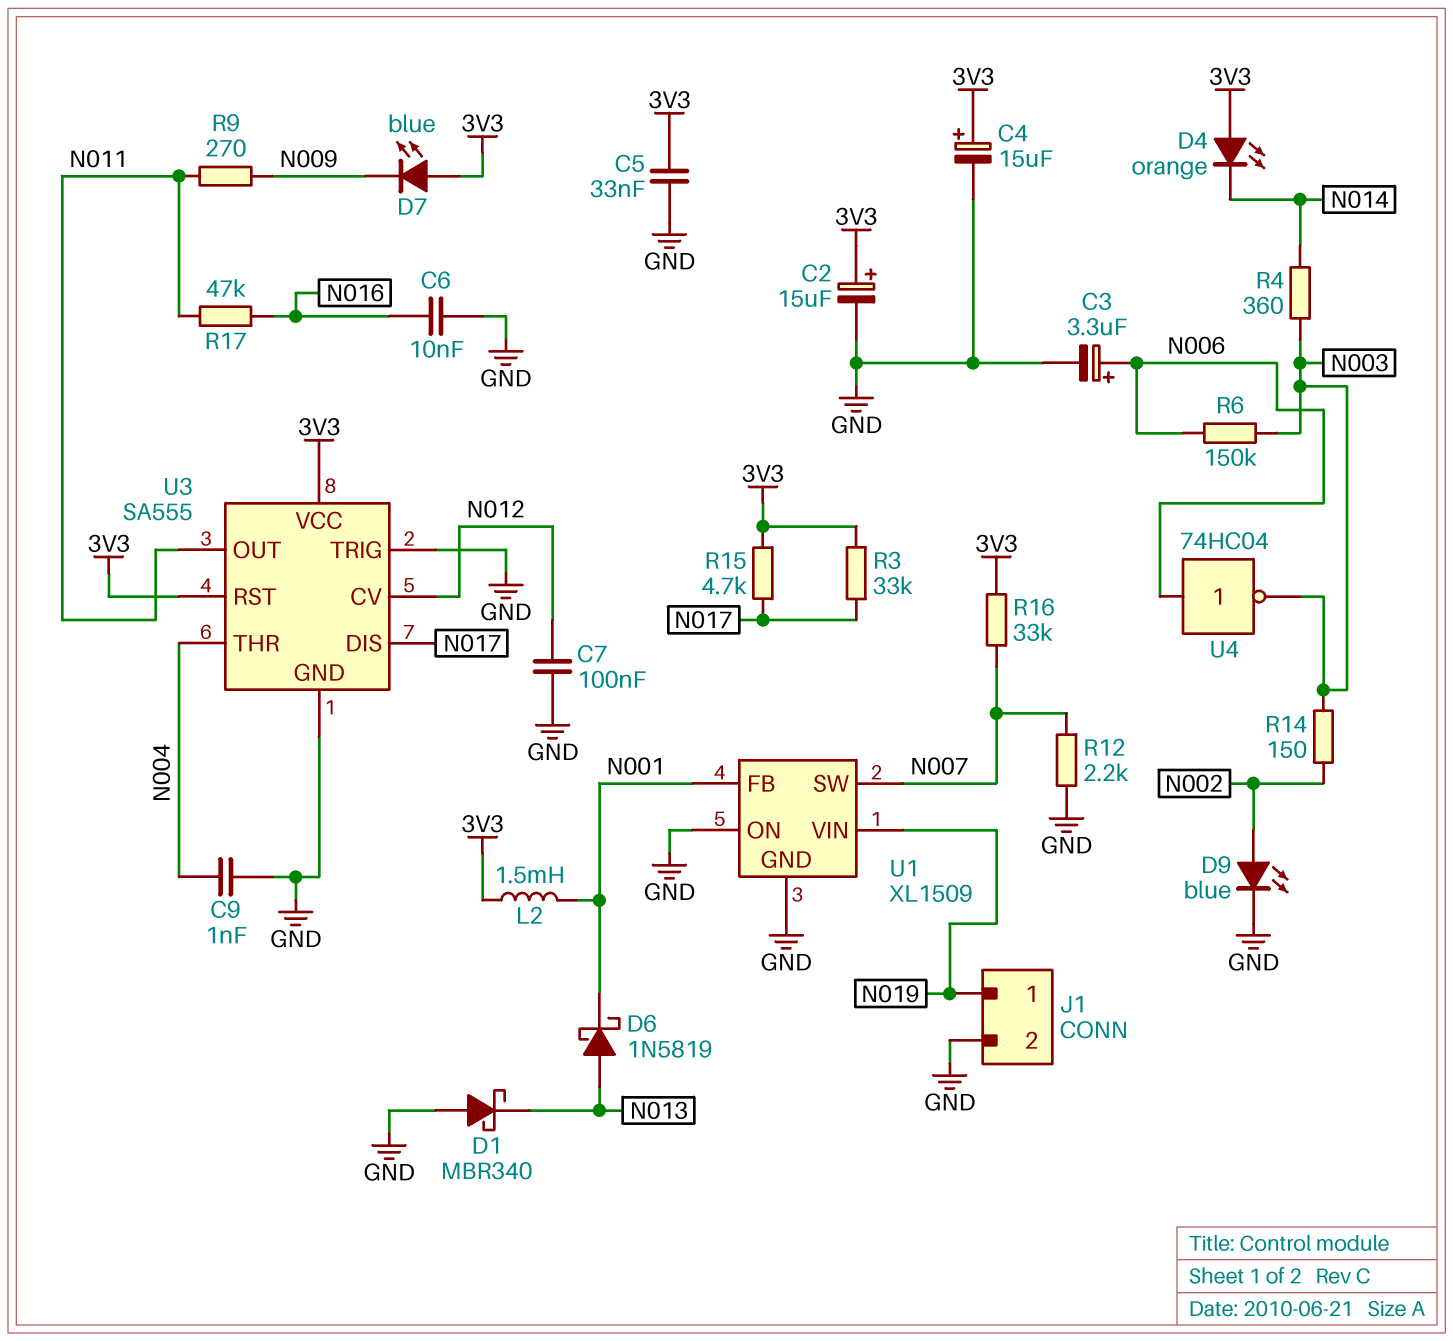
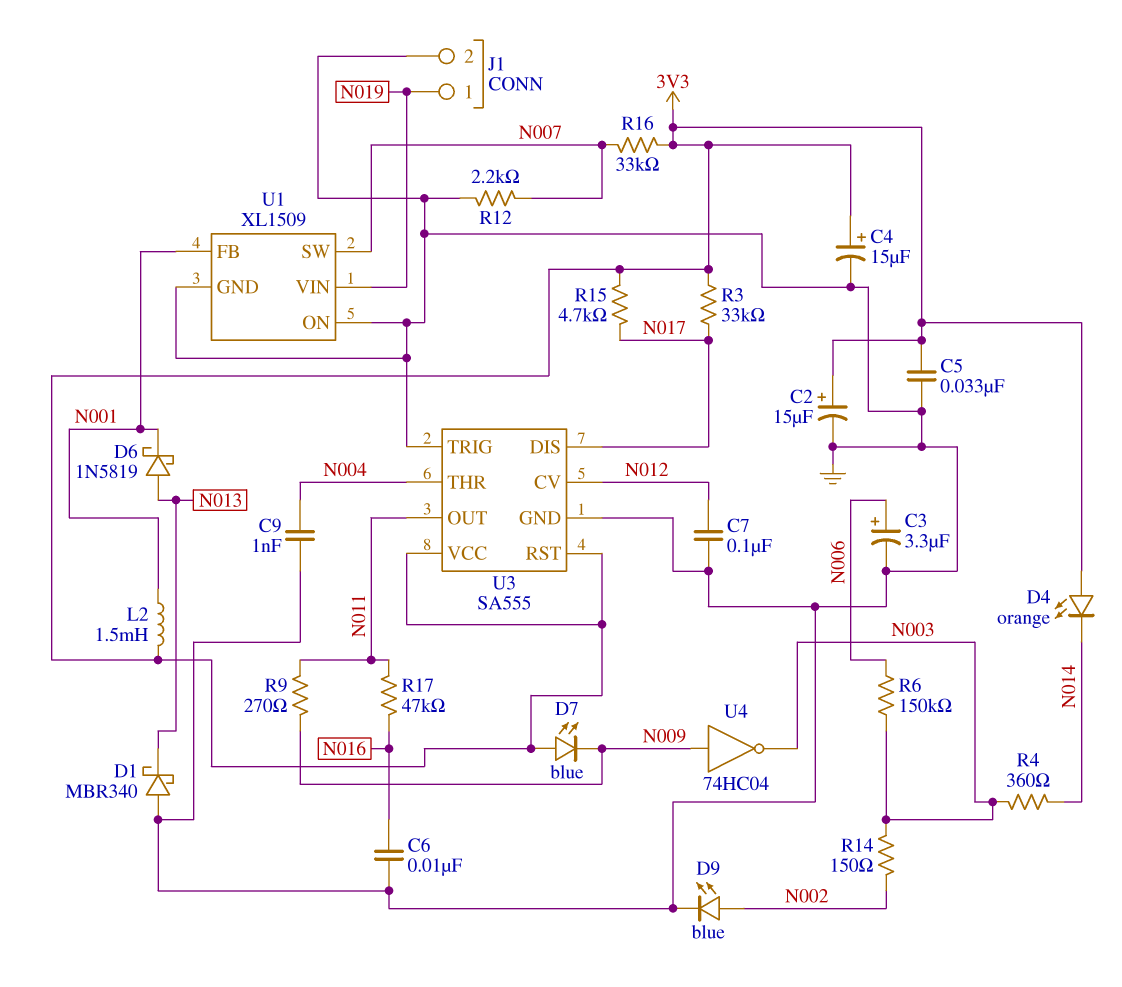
U4: NOT 74HC04 (in N006, out N003) -> NOT 74HC04 (in N009, out N003)

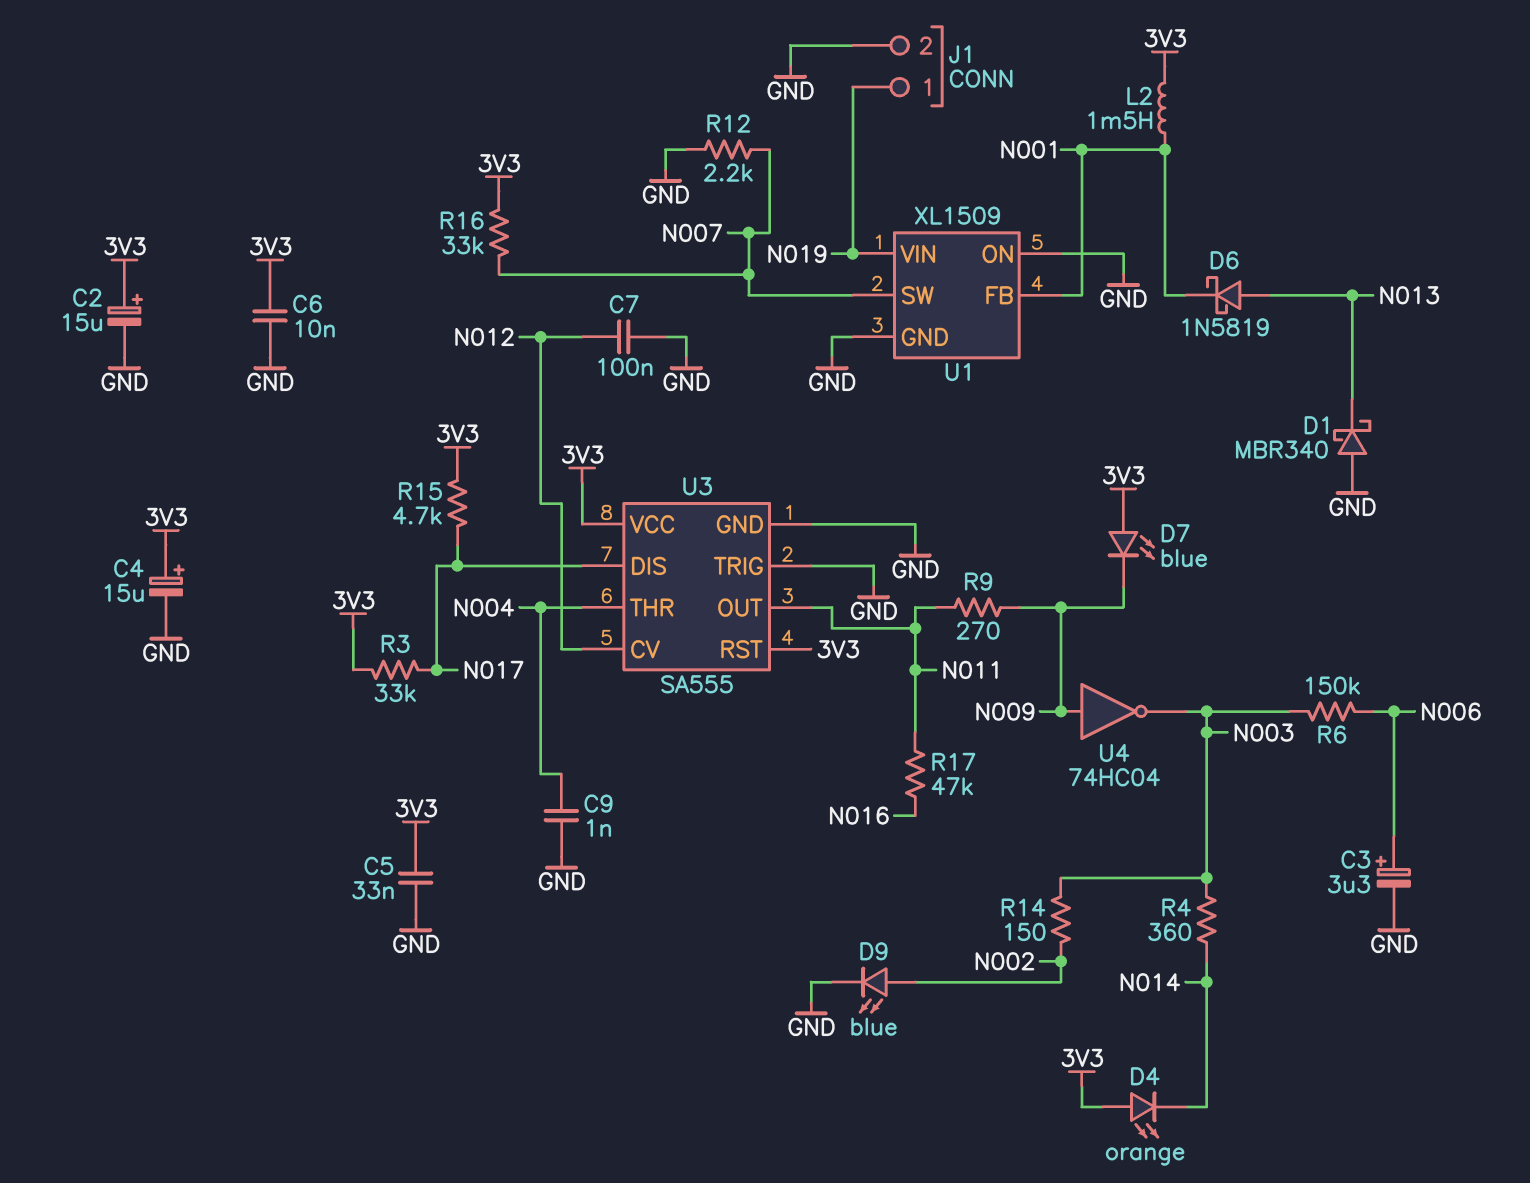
C6: 10nF (GND, N016) -> 10nF (3V3, GND)

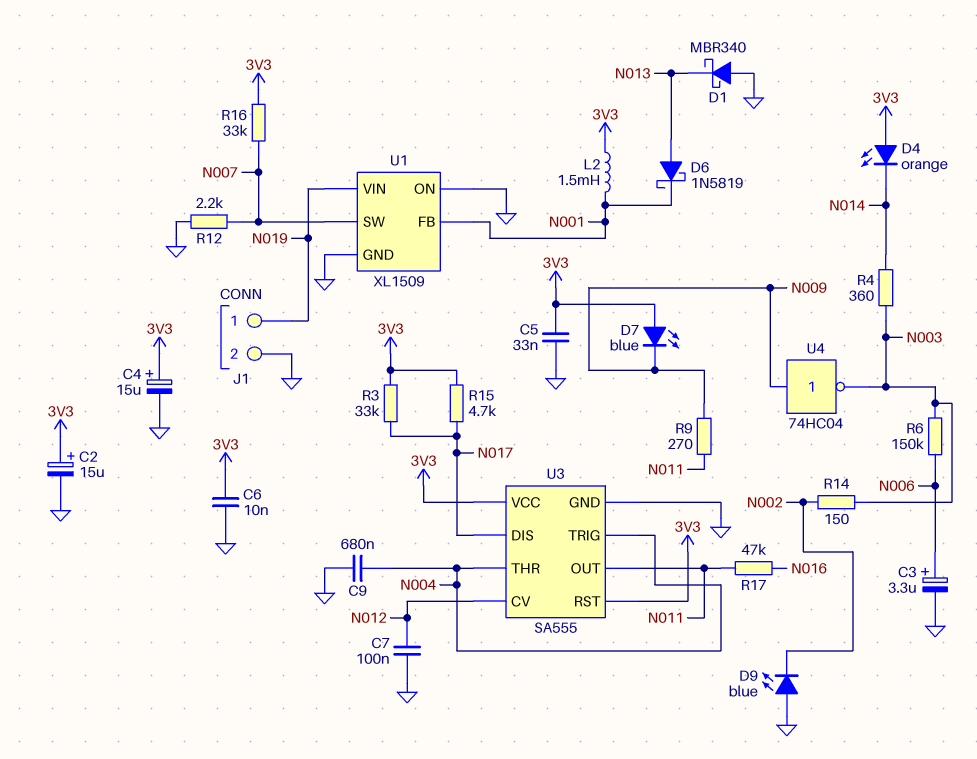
C9: 1nF (GND, N004) -> 680nF (GND, N004)
D9: LED blue (A N002, K GND) -> LED blue (A GND, K N002)
U3 pin TRIG: GND -> N004

